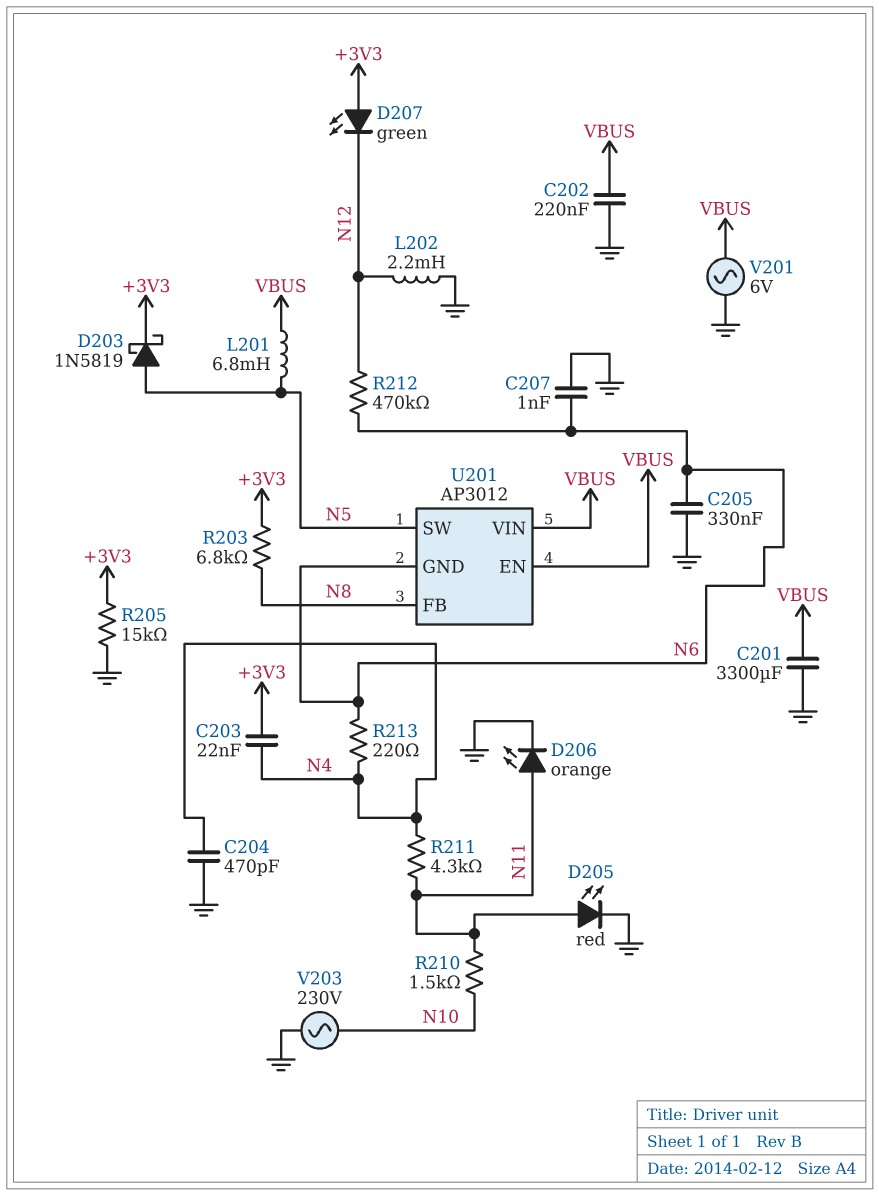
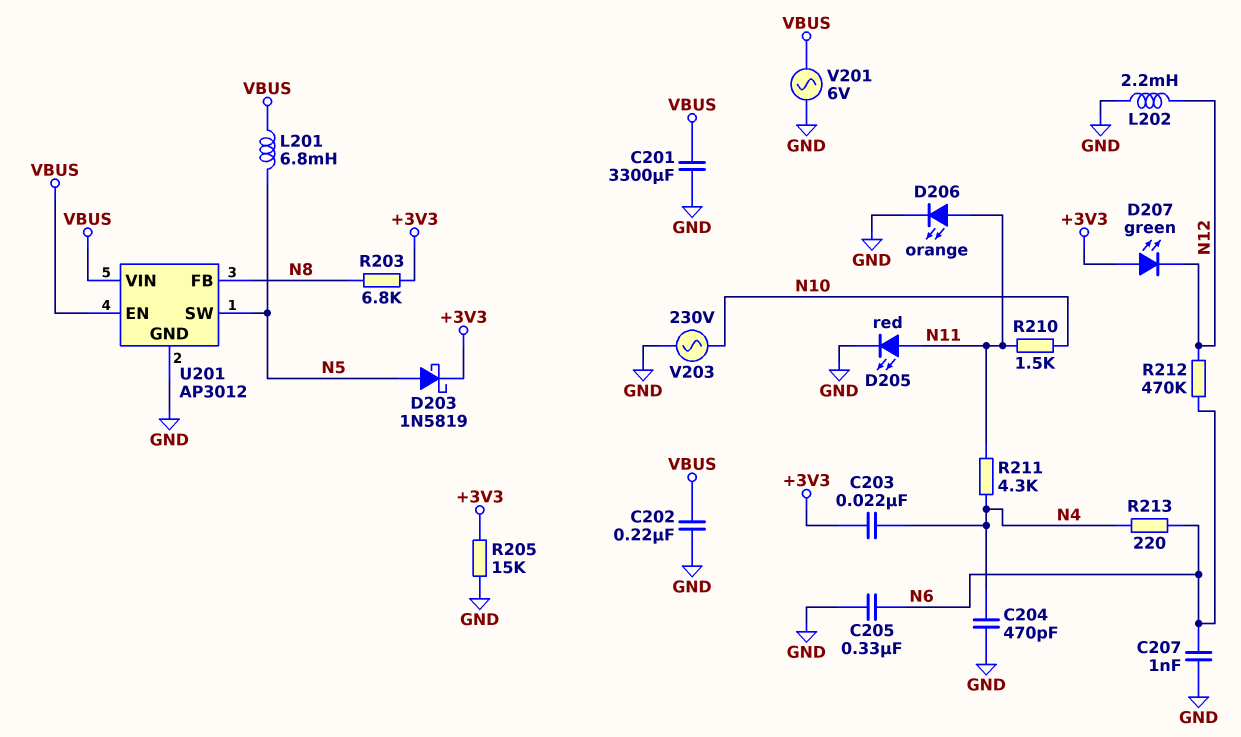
U201 pin GND: N6 -> GND

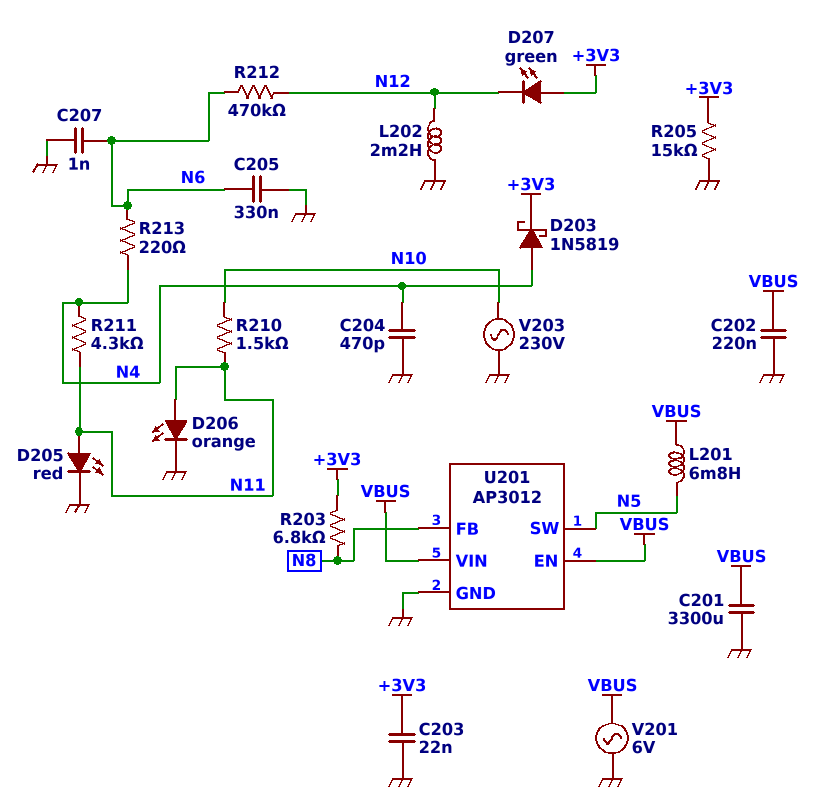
C203: 22nF (+3V3, N4) -> 22nF (+3V3, GND)
D203: schottky 1N5819 (A N5, K +3V3) -> schottky 1N5819 (A N4, K +3V3)

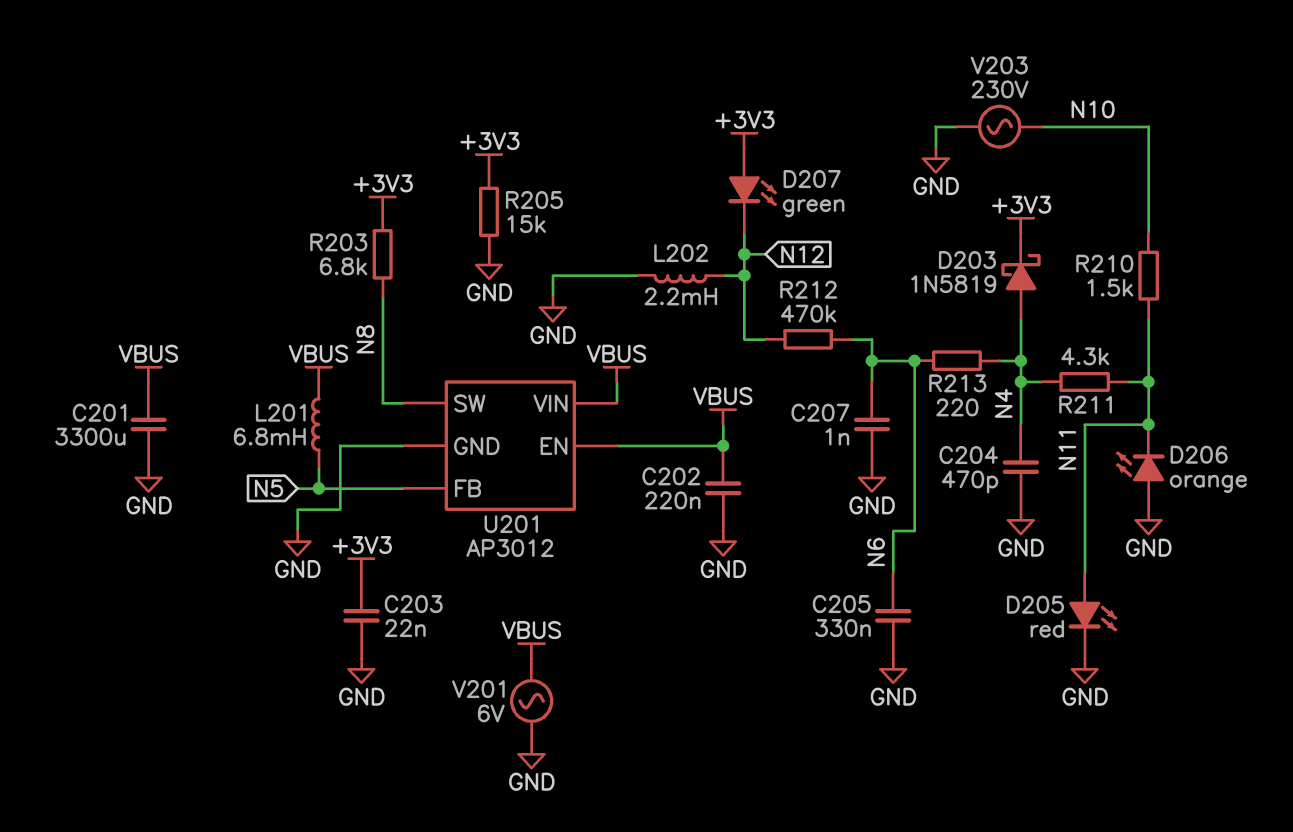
D206: LED orange (A N11, K GND) -> LED orange (A GND, K N11)
U201 pin FB: N8 -> N5
U201 pin SW: N5 -> N8

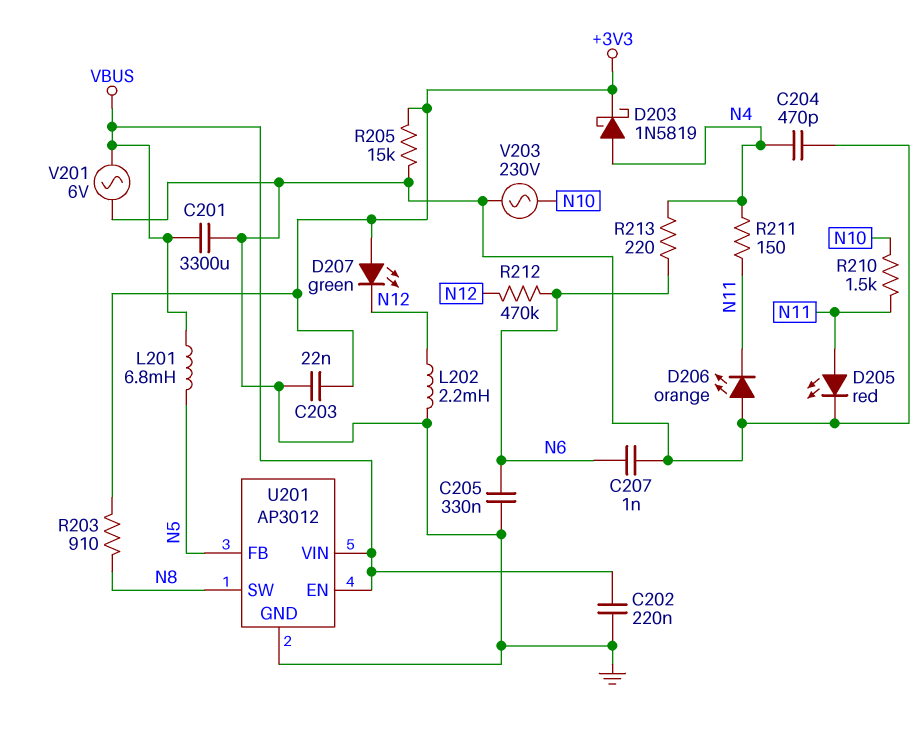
R203: 6.8k (+3V3, N8) -> 910 (+3V3, N8)
R211: 4.3k (N4, N11) -> 150 (N4, N11)

